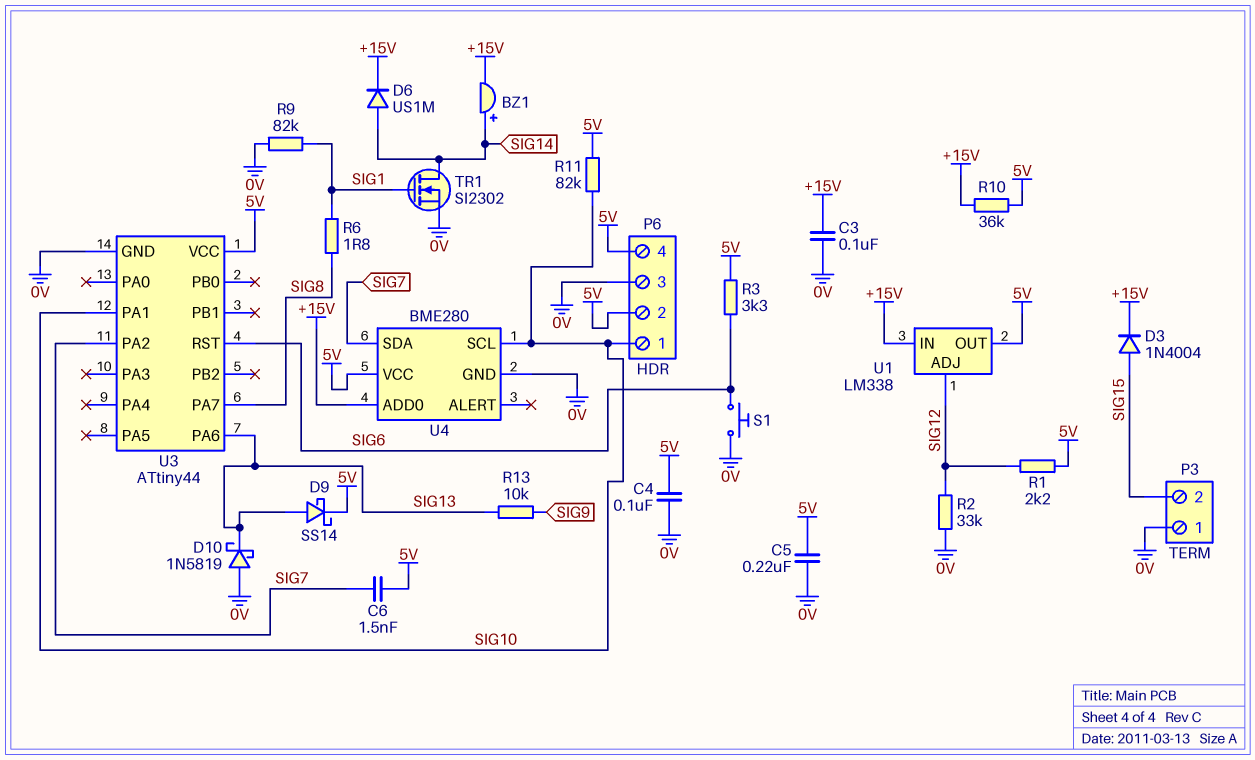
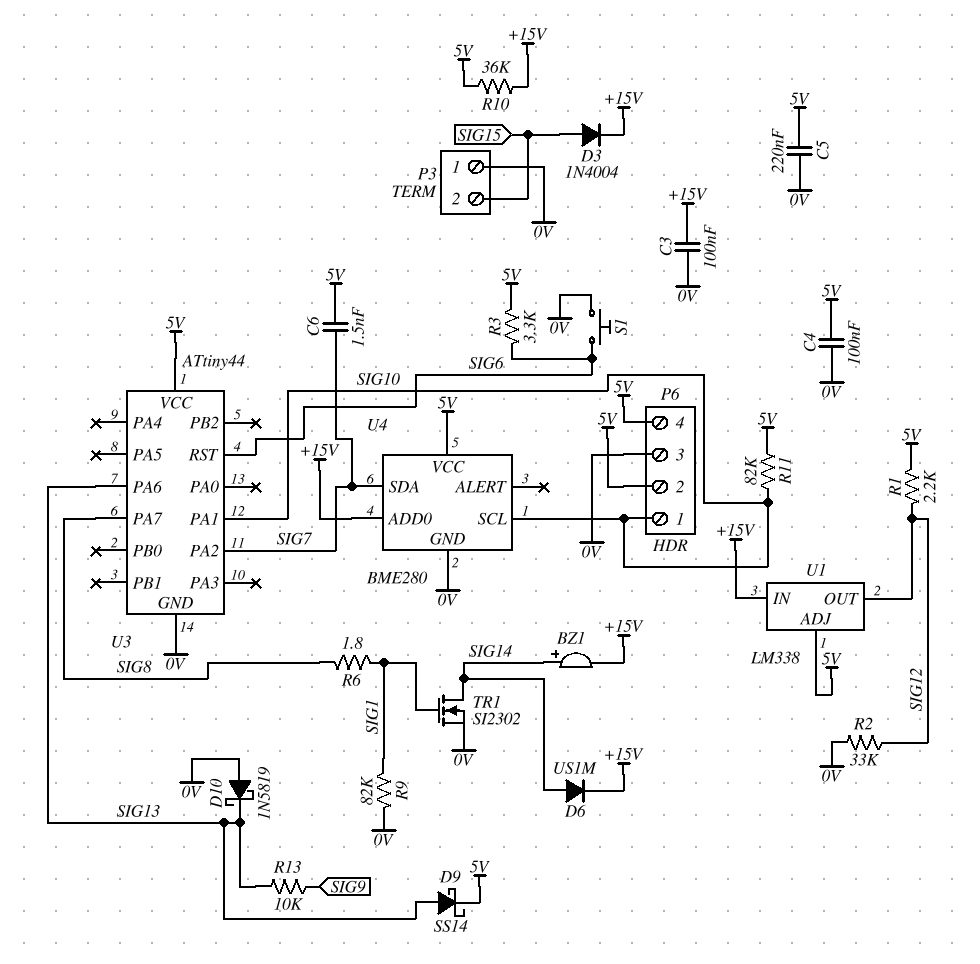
U1 pin ADJ: SIG12 -> 5V
U1 pin OUT: 5V -> SIG12

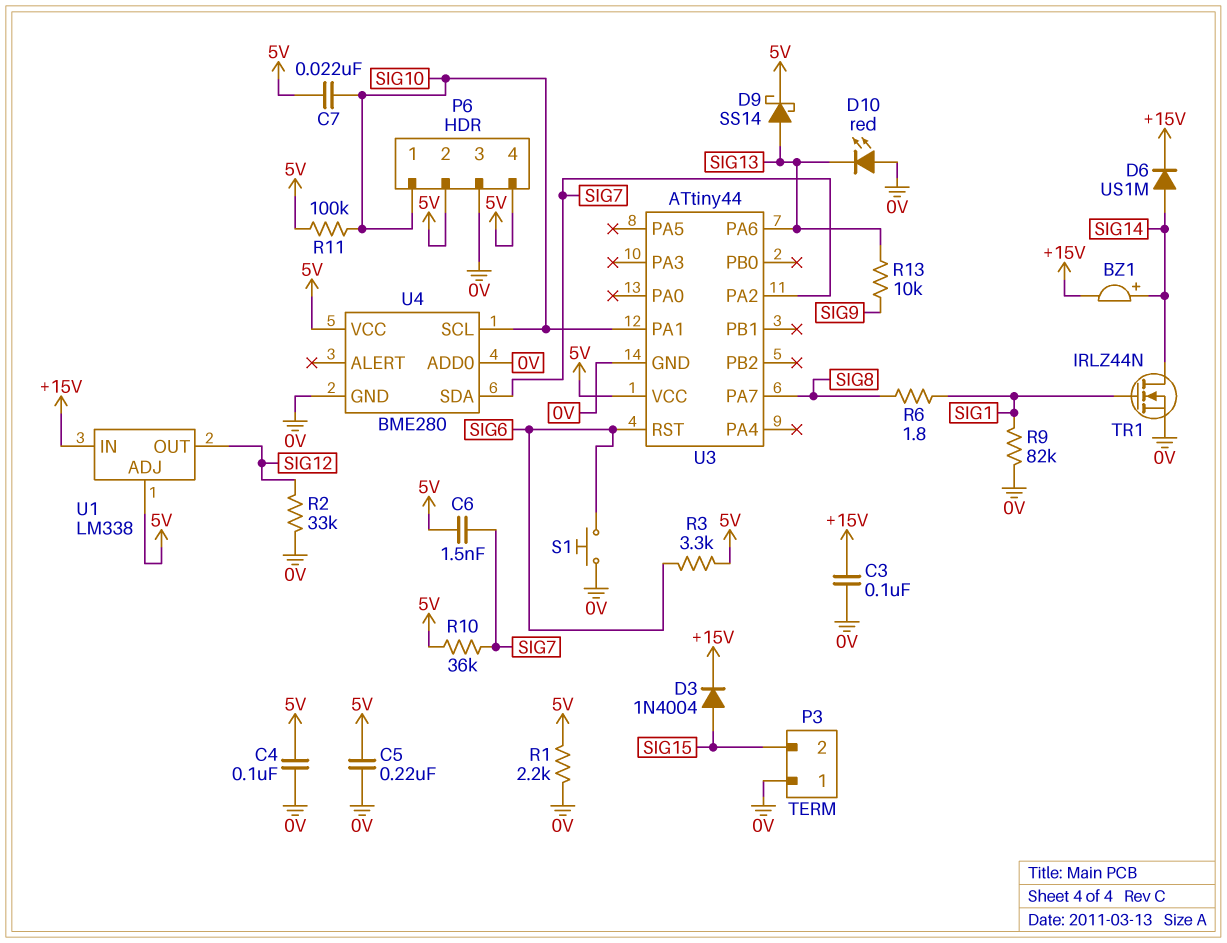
C7: none -> 22nF (5V, SIG10)
D10: schottky 1N5819 (A 0V, K SIG13) -> LED red (A 0V, K SIG13)
R1: 2.2k (5V, SIG12) -> 2.2k (0V, 5V)
R10: 36k (+15V, 5V) -> 36k (5V, SIG7)
R11: 82k (5V, SIG10) -> 100k (5V, SIG10)
TR1: NMOS SI2302 (G SIG1, D SIG14, S 0V) -> NMOS IRLZ44N (G SIG1, D SIG14, S 0V)
U4 pin ADD0: +15V -> 0V

